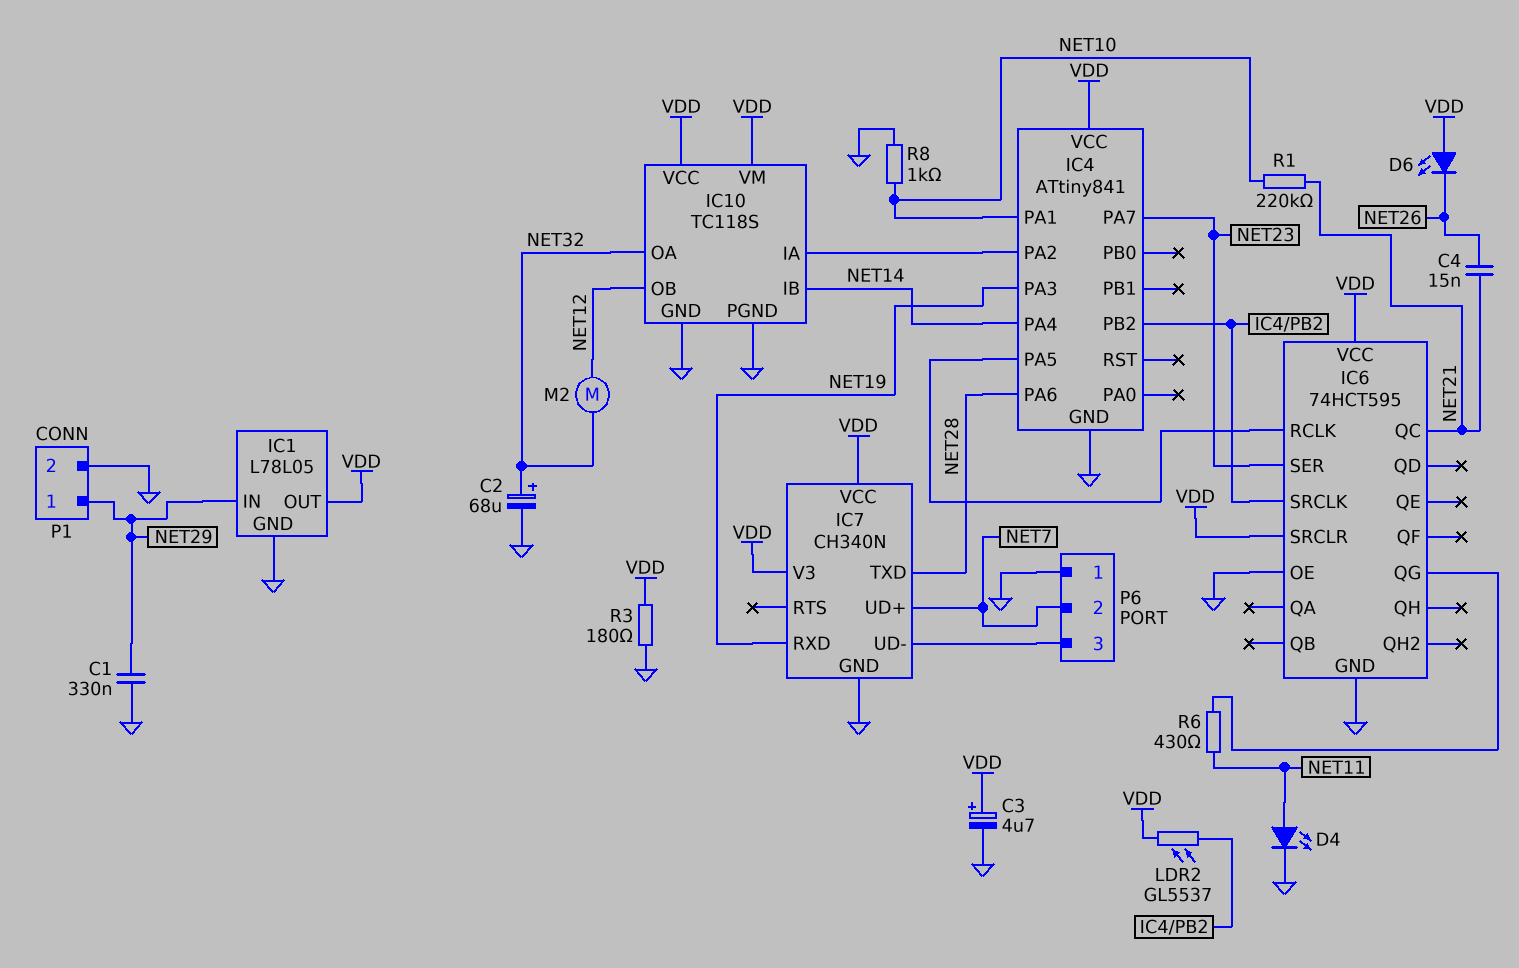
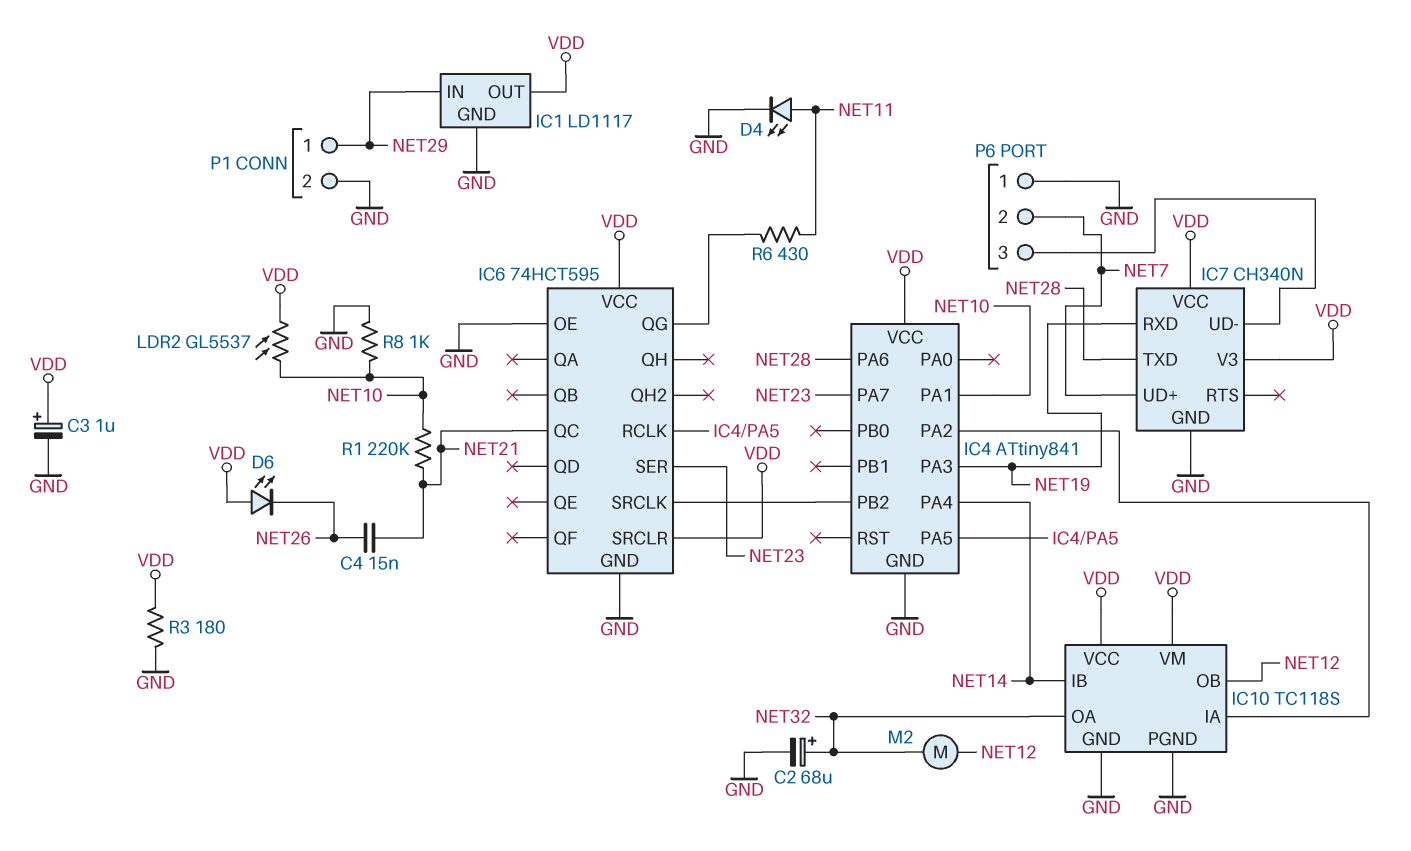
C1: 330nF (GND, NET29) -> none
C3: 4.7uF (plus VDD, minus GND) -> 1uF (plus VDD, minus GND)
IC1: L78L05 -> LD1117
LDR2: GL5537 (IC4/PB2, VDD) -> GL5537 (NET10, VDD)

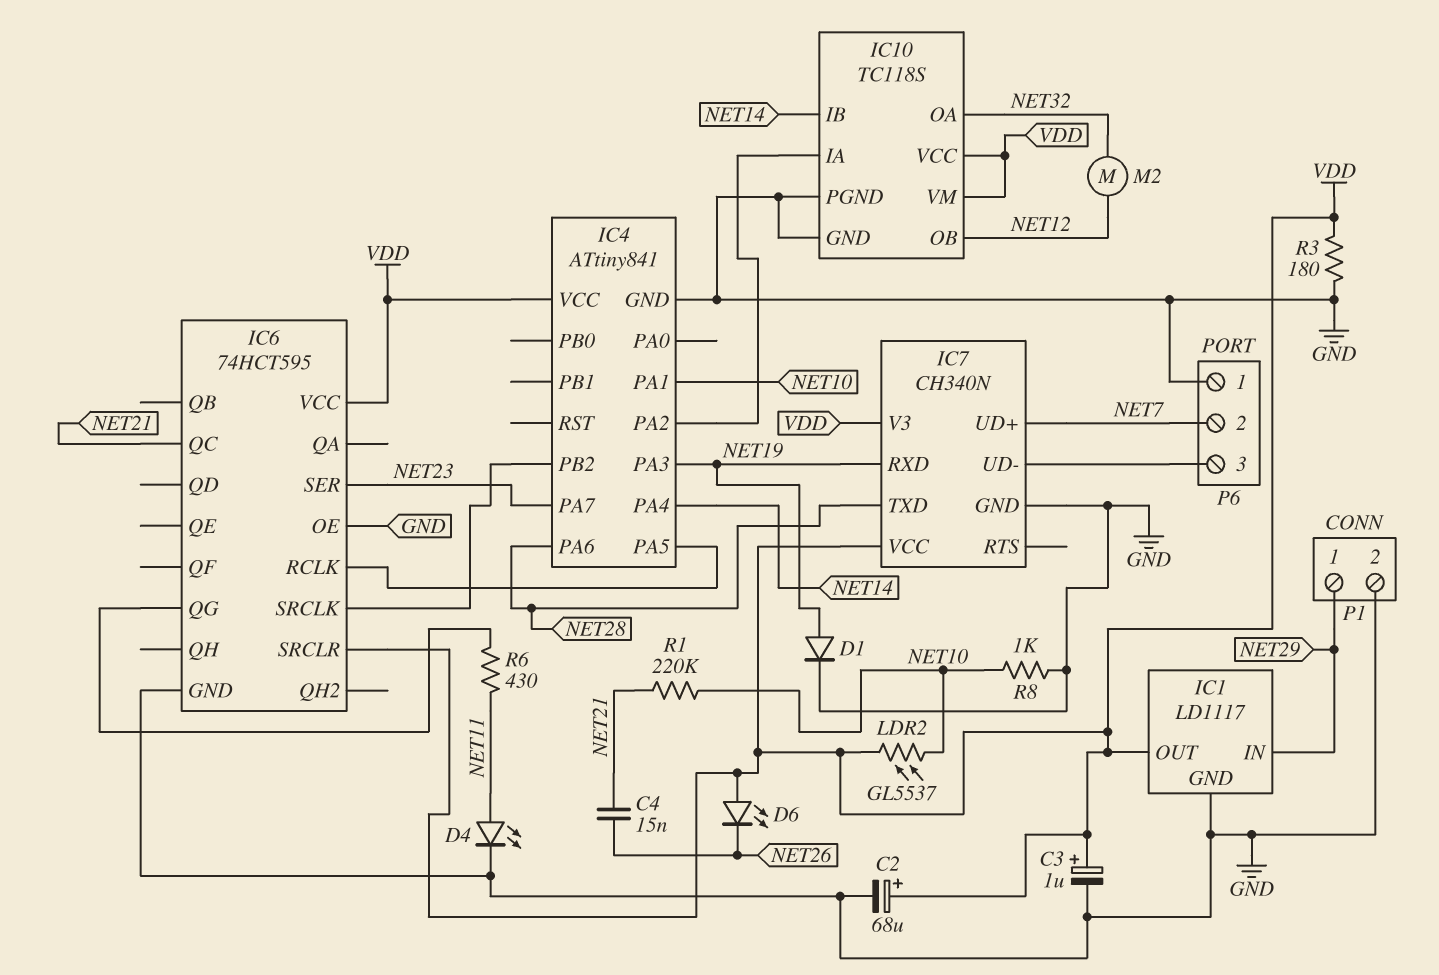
C2: 68uF (plus NET32, minus GND) -> 68uF (plus VDD, minus GND)
D1: none -> diode (A NET19, K GND)

